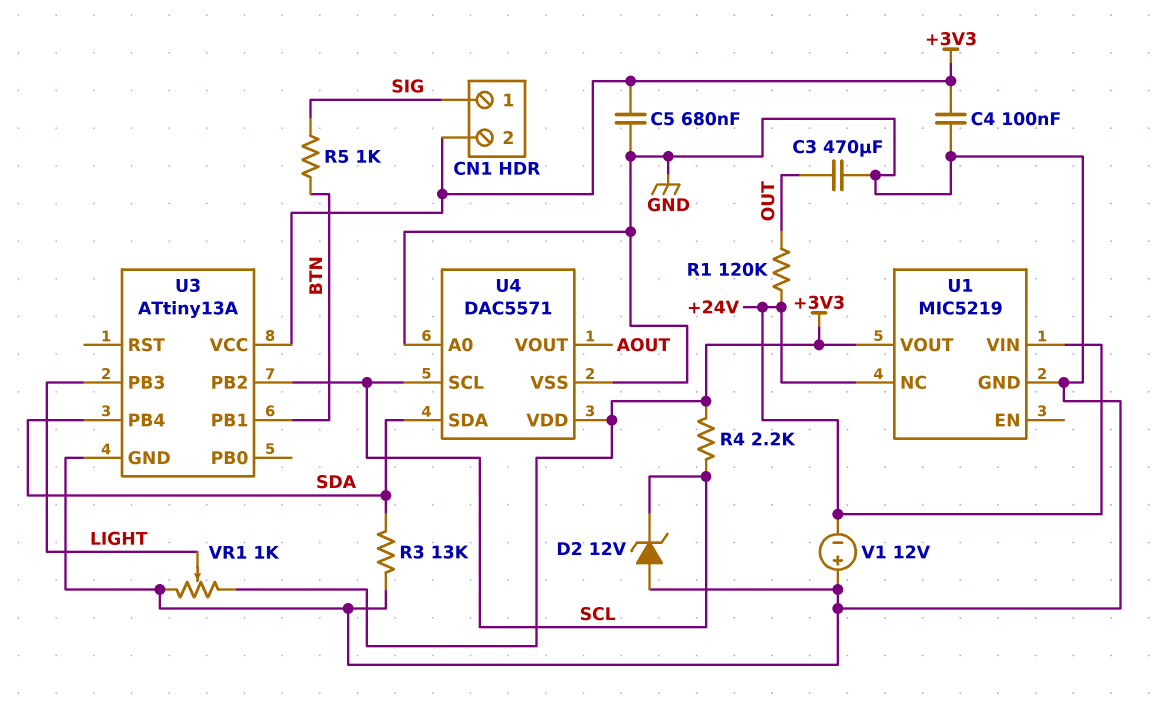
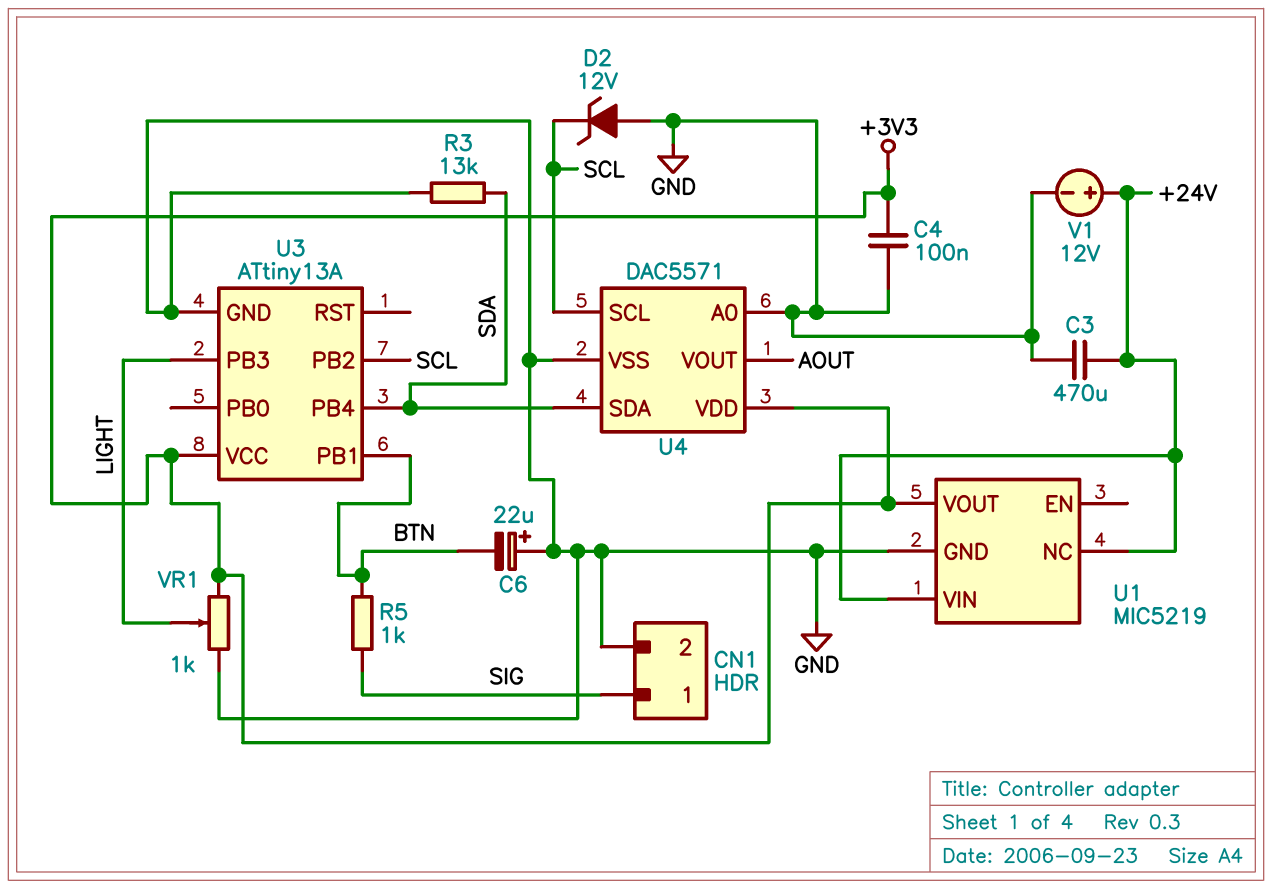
C3: 470uF (GND, OUT) -> 470uF (+24V, GND)
C5: 680nF (+3V3, GND) -> none
C6: none -> 22uF (plus GND, minus BTN)
CN1 pin 2: +3V3 -> GND
R1: 120k (+24V, OUT) -> none
R4: 2.2k (+3V3, SCL) -> none
V1: 12V (plus GND, minus +24V) -> 12V (plus +24V, minus GND)

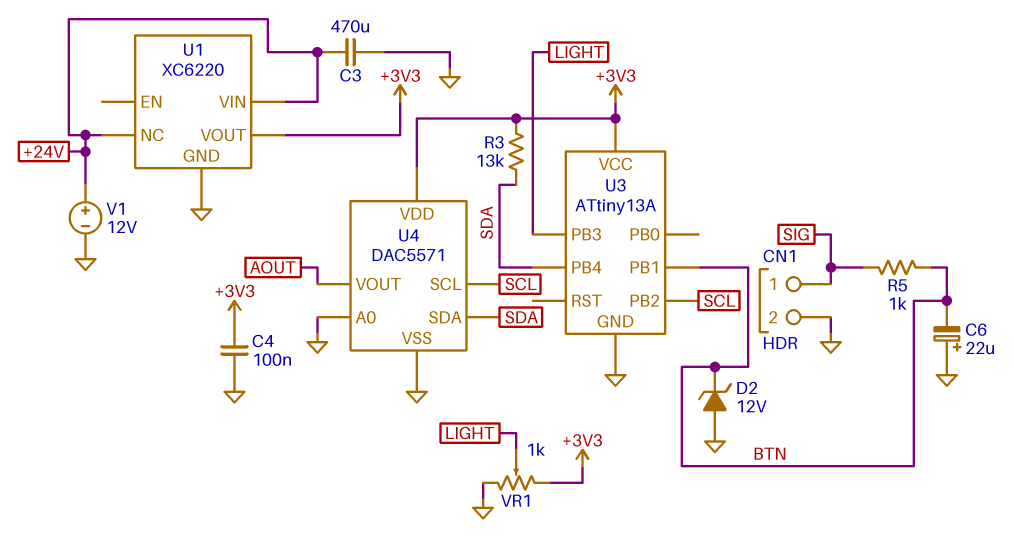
D2: zener 12V (A GND, K SCL) -> zener 12V (A GND, K BTN)
R3: 13k (GND, SDA) -> 13k (+3V3, SDA)
U1: MIC5219 -> XC6220

